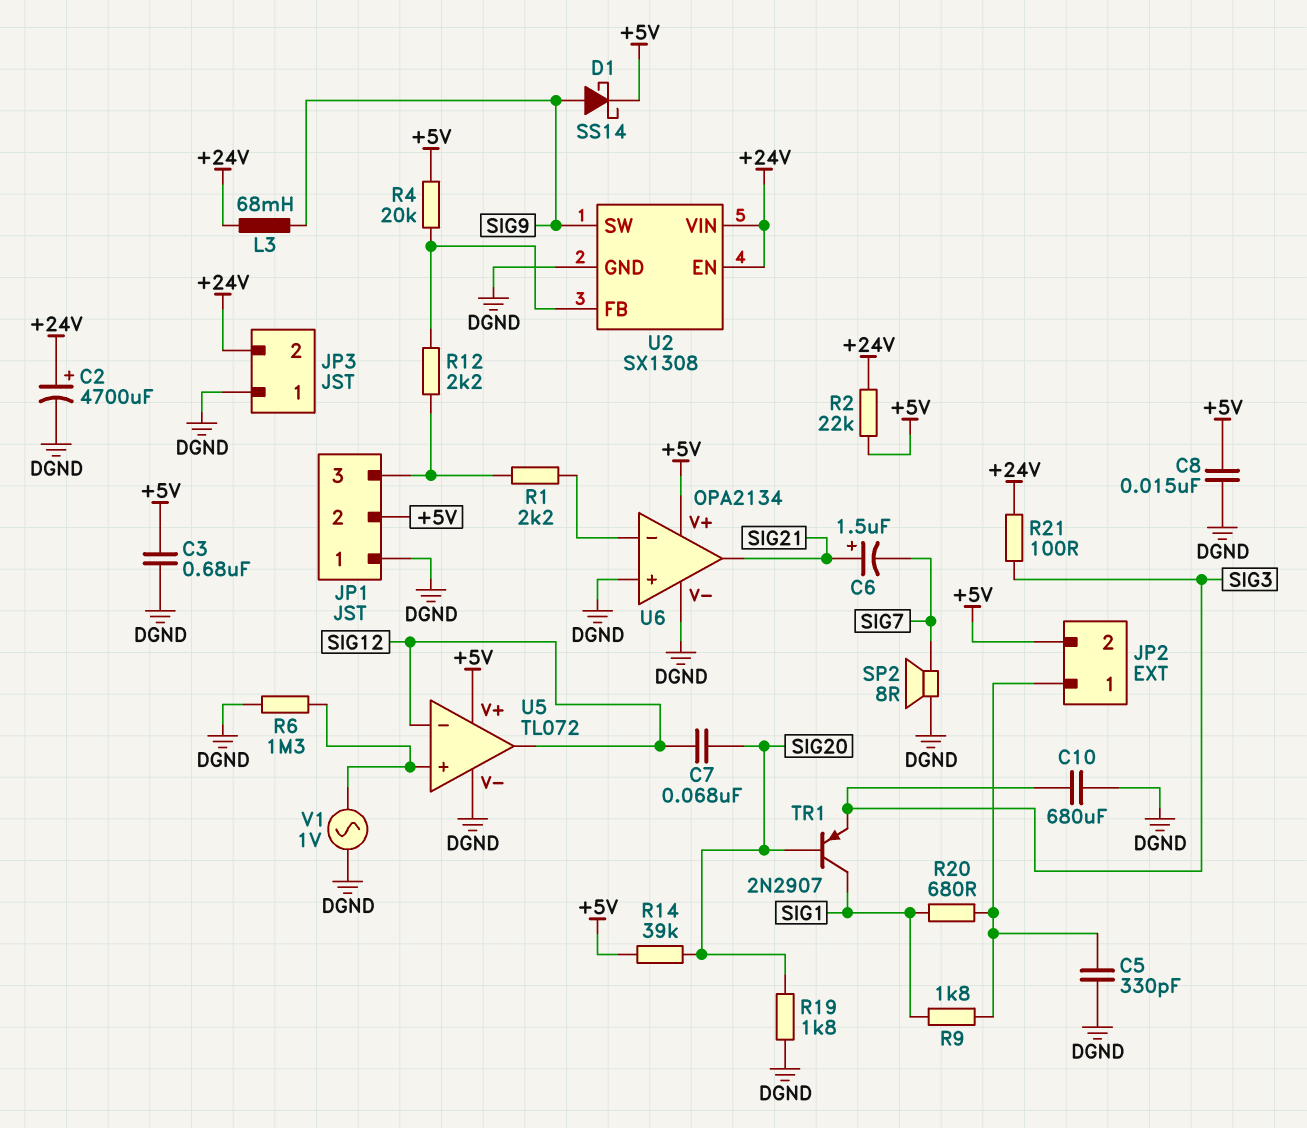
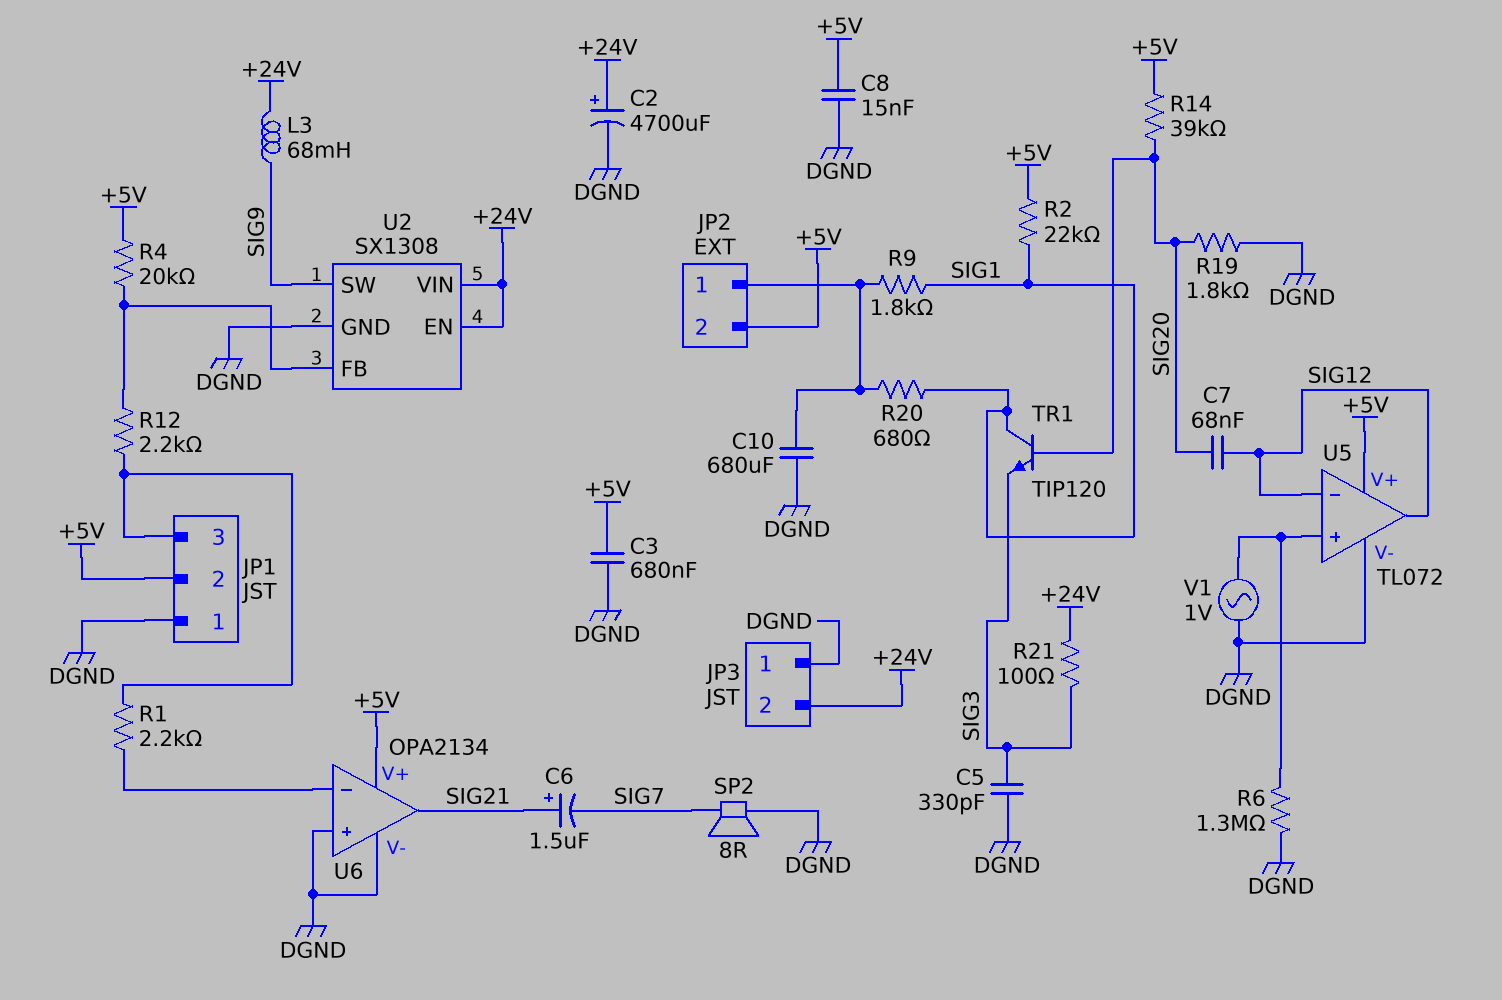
C5: 330pF (DGND, JP2/1) -> 330pF (DGND, SIG3)
C10: 680uF (DGND, SIG3) -> 680uF (DGND, JP2/1)
D1: schottky SS14 (A SIG9, K +5V) -> none
R2: 22k (+5V, +24V) -> 22k (+5V, SIG1)
TR1: PNP 2N2907 (B SIG20, C SIG1, E SIG3) -> NPN TIP120 (B SIG20, C SIG1, E SIG3)

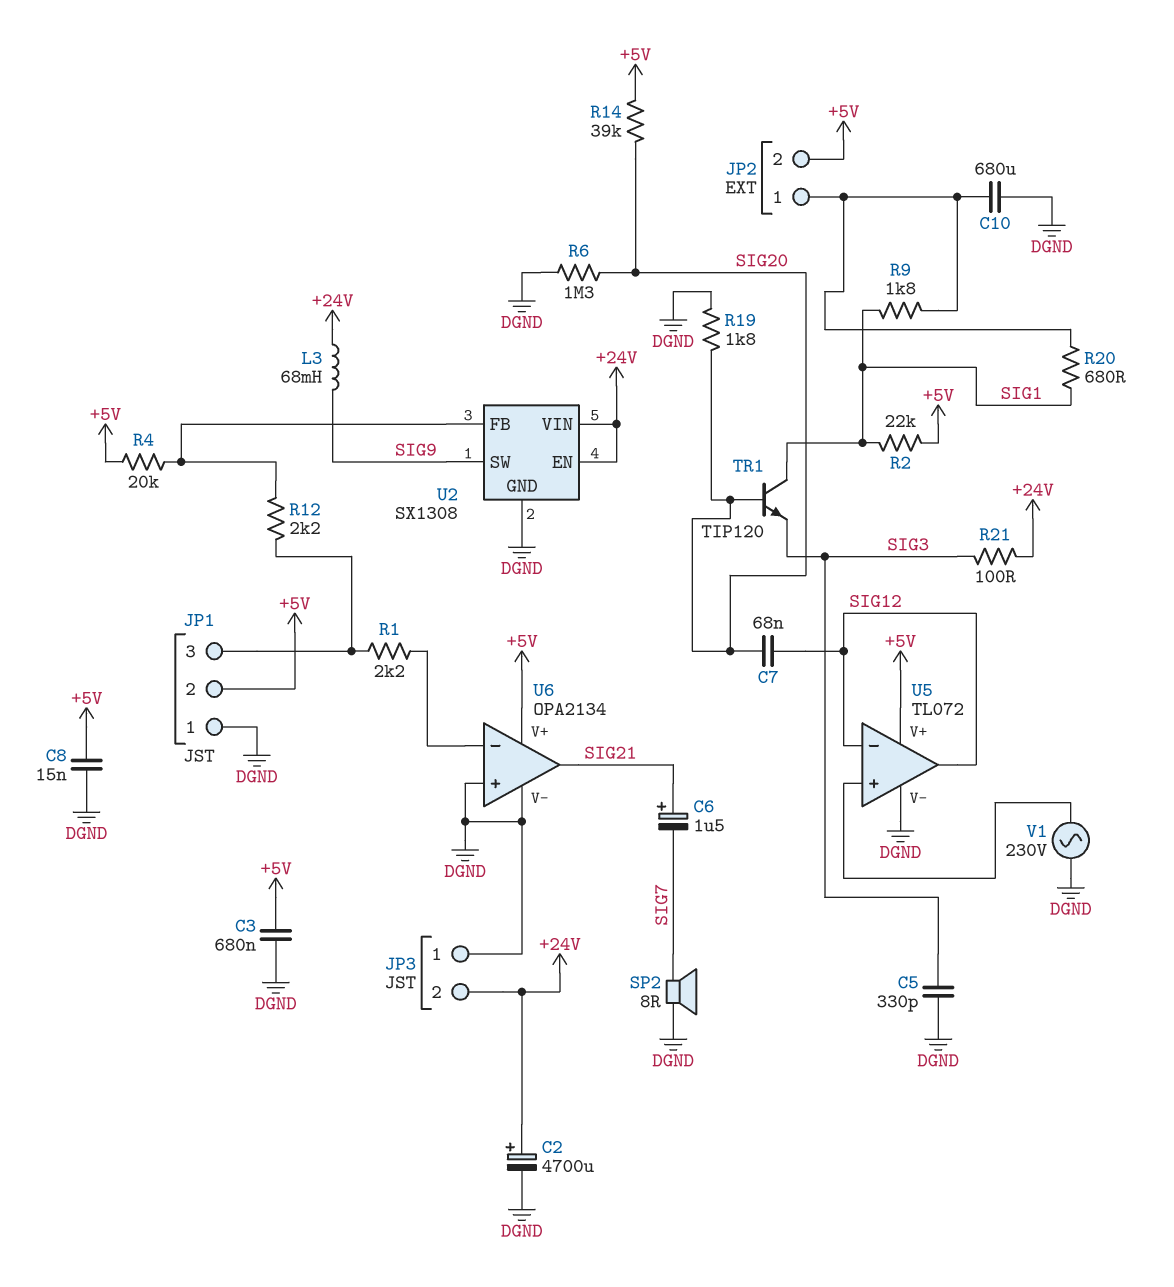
R6: 1.3M (DGND, U5/in+) -> 1.3M (DGND, SIG20)
V1: AC 1V (DGND, U5/in+) -> AC 230V (DGND, U5/in+)

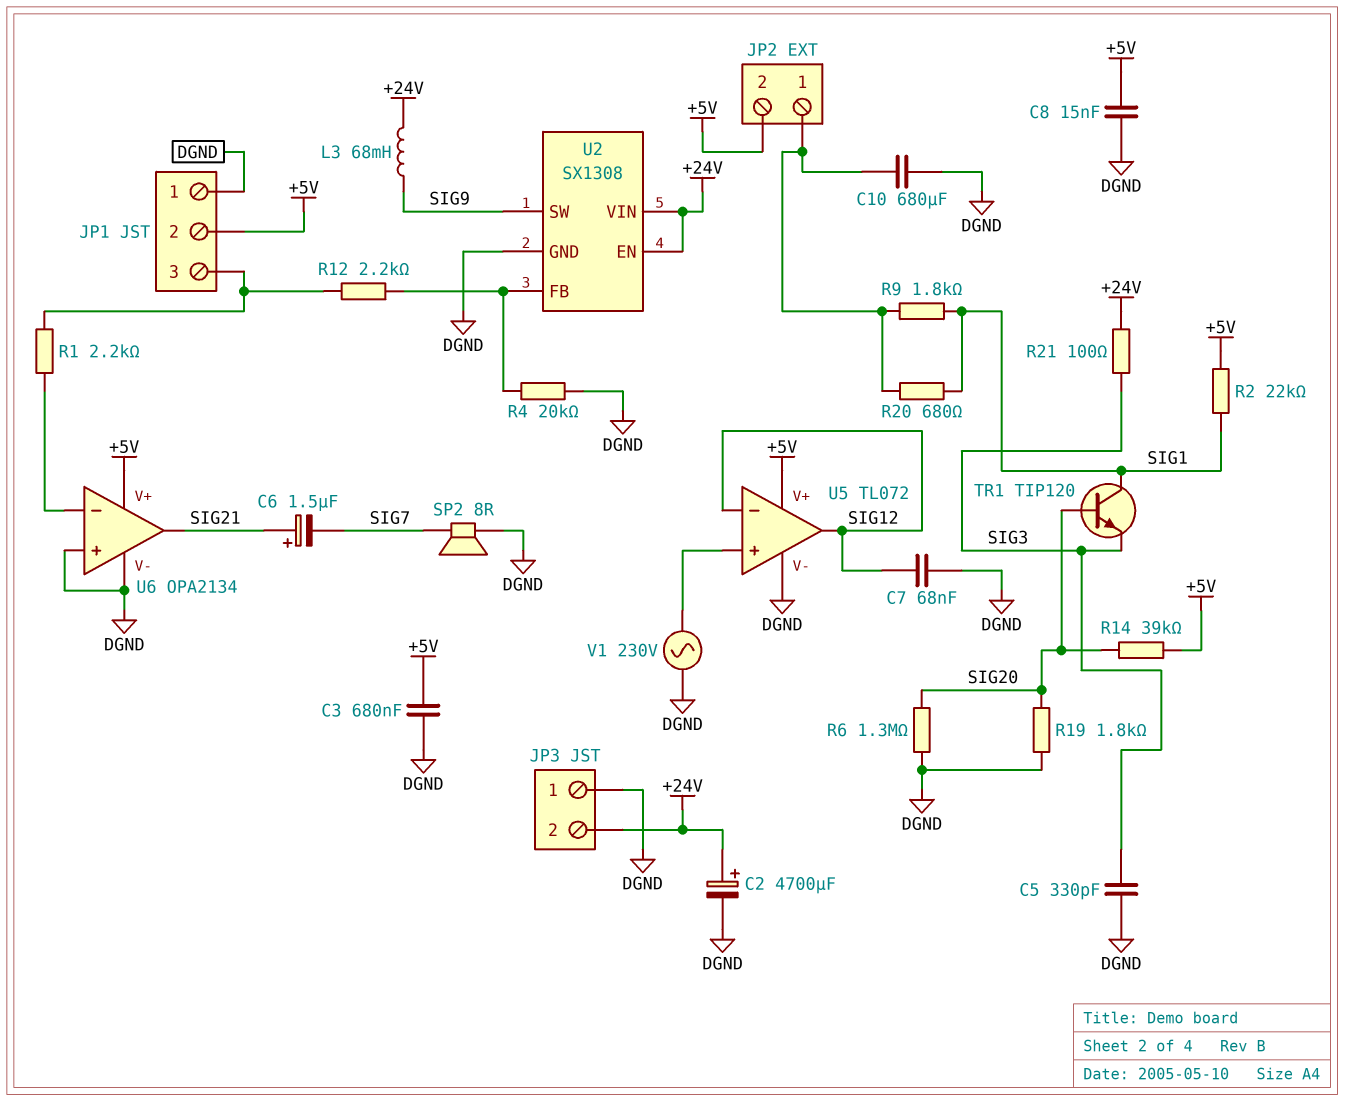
C7: 68nF (SIG12, SIG20) -> 68nF (DGND, SIG12)
R4: 20k (+5V, U2/FB) -> 20k (DGND, U2/FB)

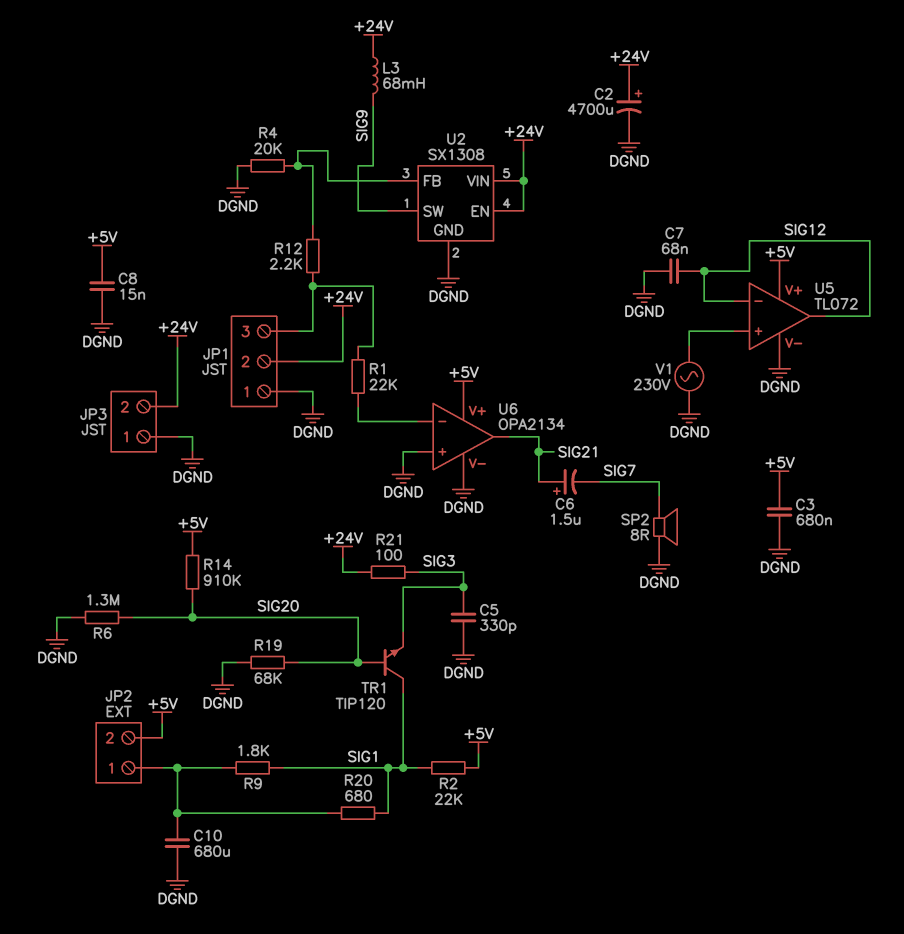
JP1 pin 2: +5V -> +24V
R1: 2.2k (JP1/3, U6/in-) -> 22k (JP1/3, U6/in-)
R14: 39k (+5V, SIG20) -> 910k (+5V, SIG20)
R19: 1.8k (DGND, SIG20) -> 68k (DGND, SIG20)

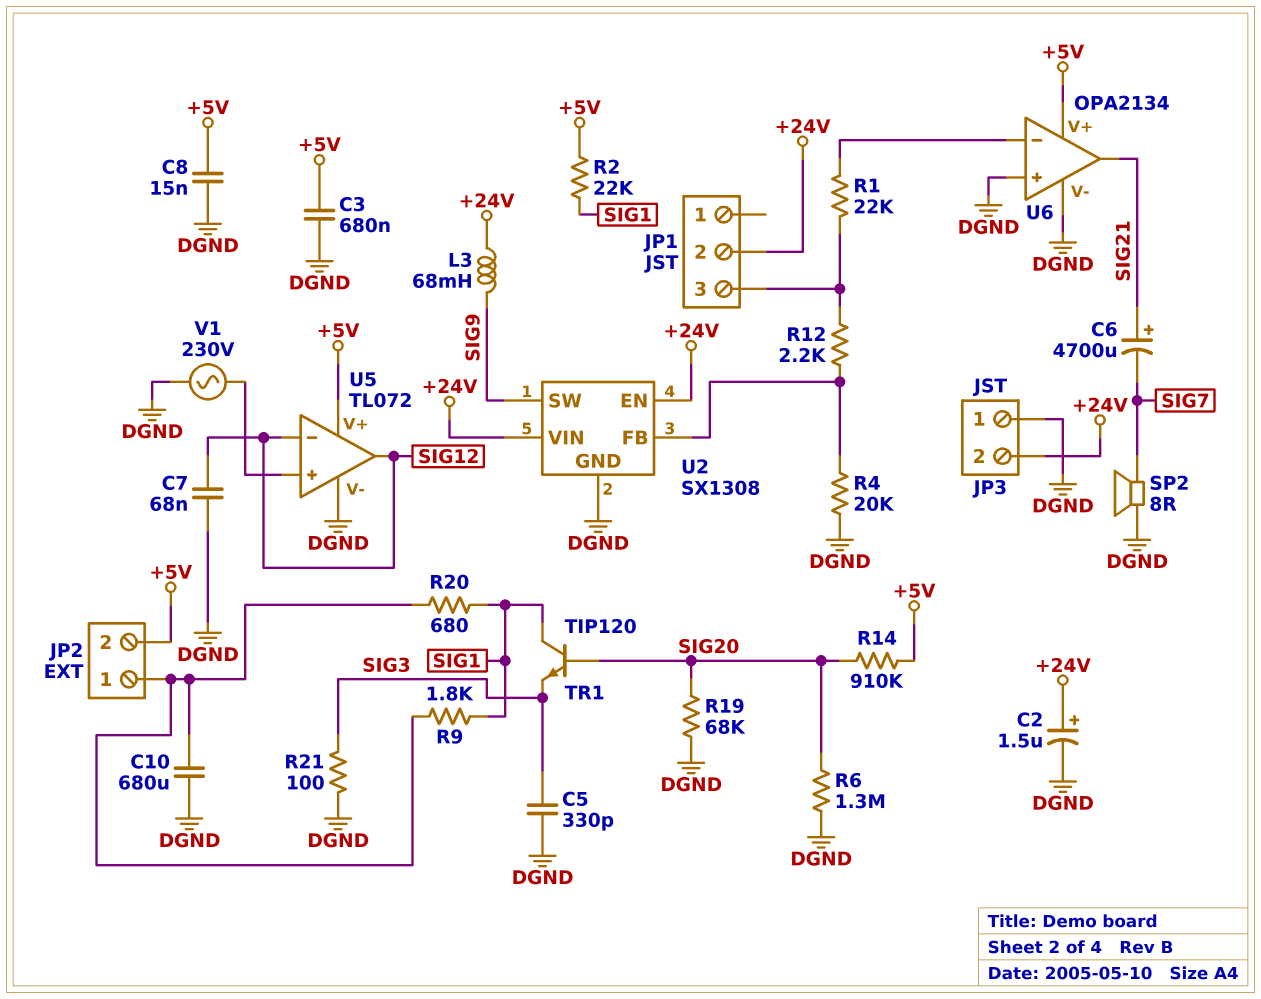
C2: 4700uF (plus +24V, minus DGND) -> 1.5uF (plus +24V, minus DGND)
C6: 1.5uF (plus SIG21, minus SIG7) -> 4700uF (plus SIG21, minus SIG7)
JP1 pin 1: DGND -> none
R21: 100 (+24V, SIG3) -> 100 (DGND, SIG3)

